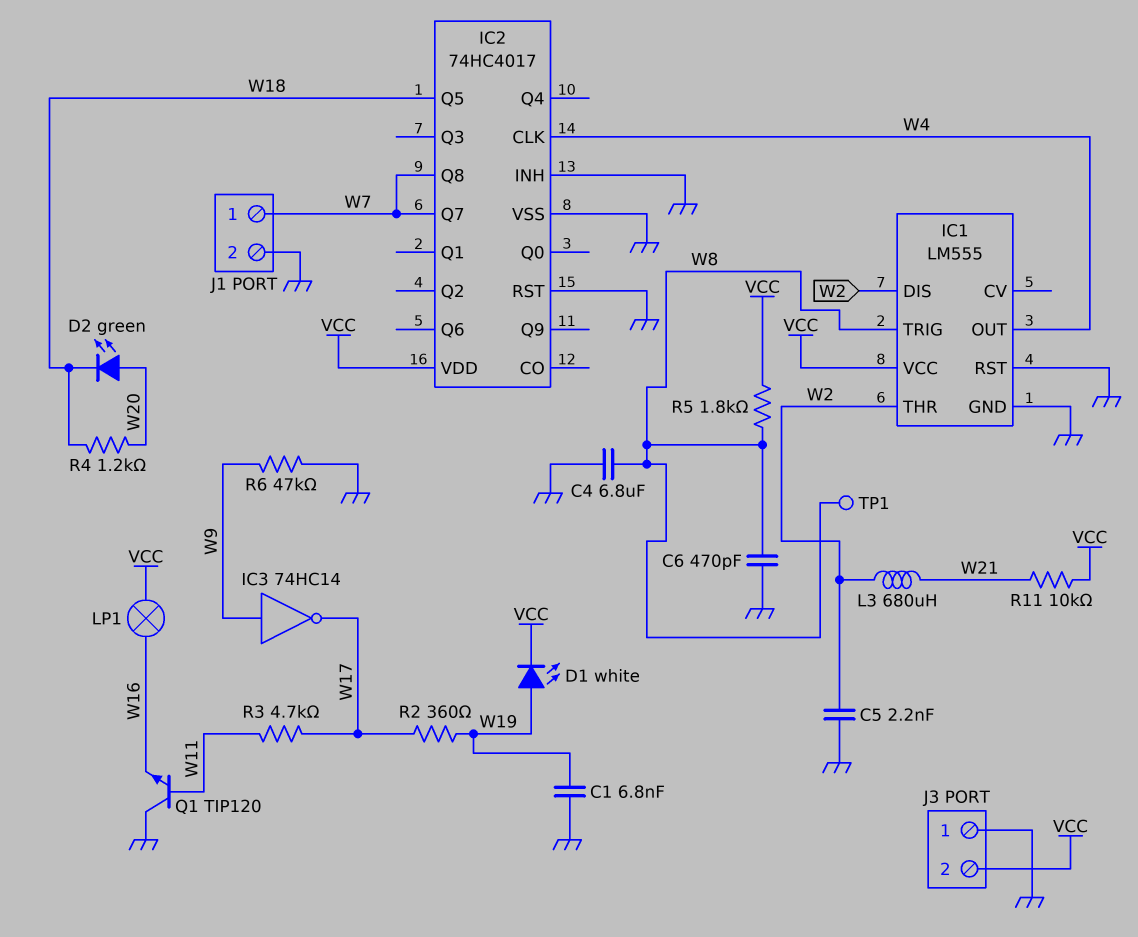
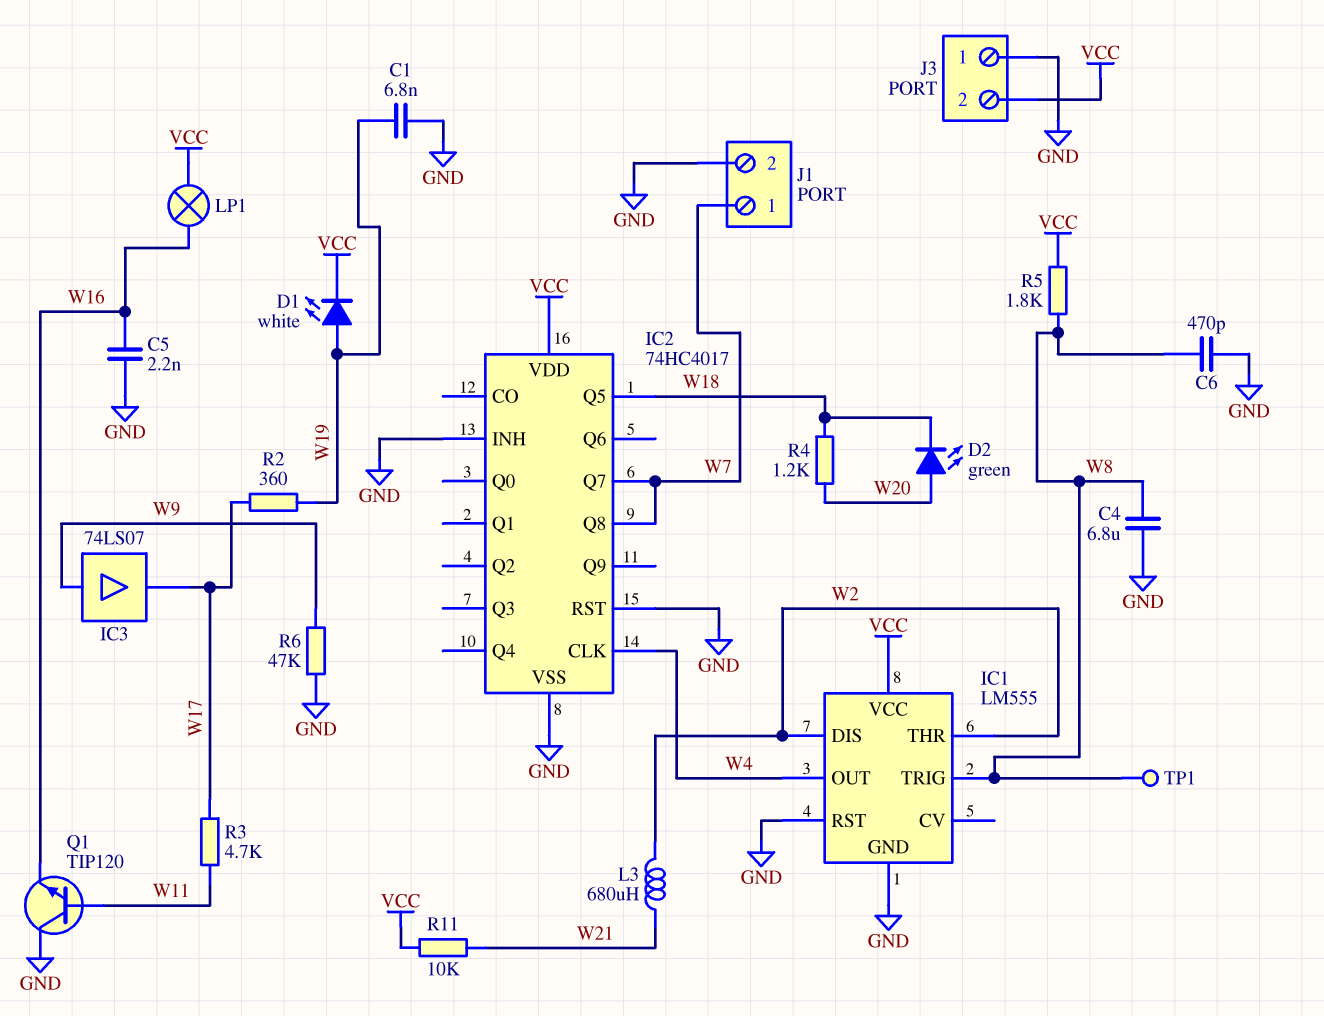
C5: 2.2nF (GND, W2) -> 2.2nF (GND, W16)
IC3: NOT 74HC14 (in W9, out W17) -> buffer 74LS07 (in W9, out W17)

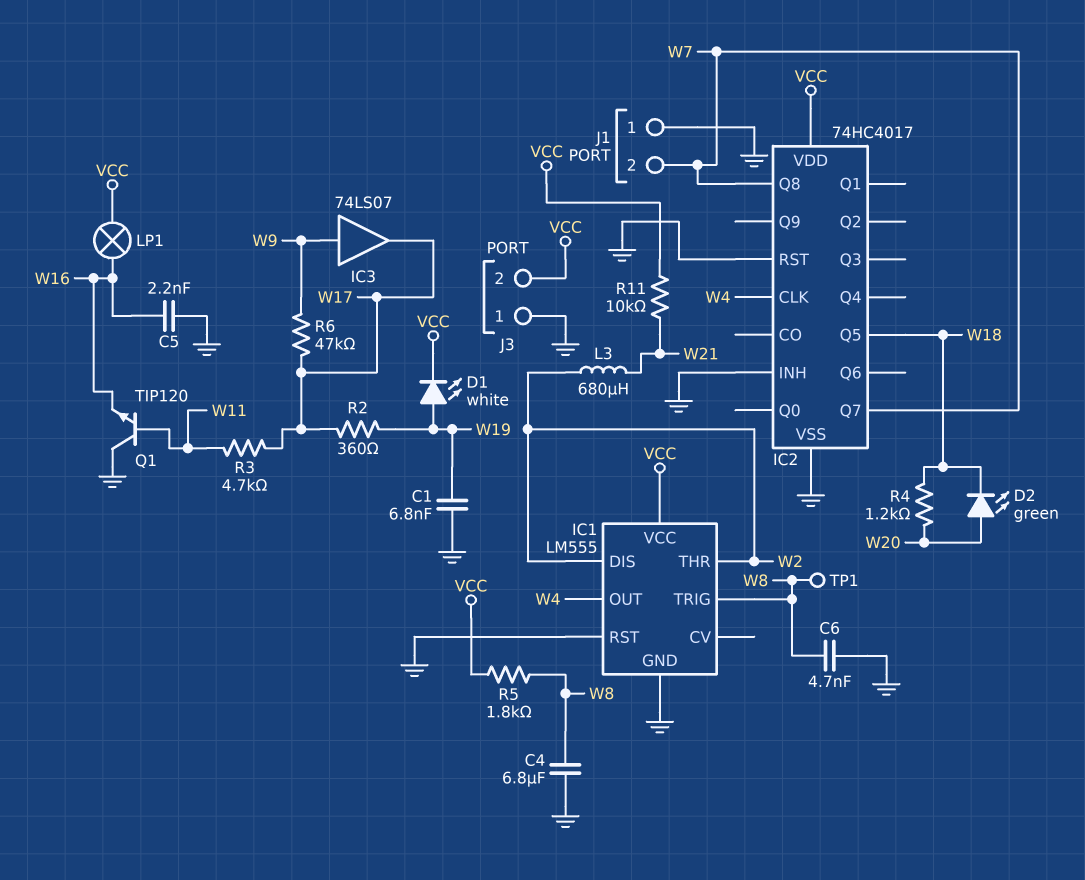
C6: 470pF (GND, W8) -> 4.7nF (GND, W8)
J1 pin 1: W7 -> GND
J1 pin 2: GND -> W7
R6: 47k (GND, W9) -> 47k (W9, W17)

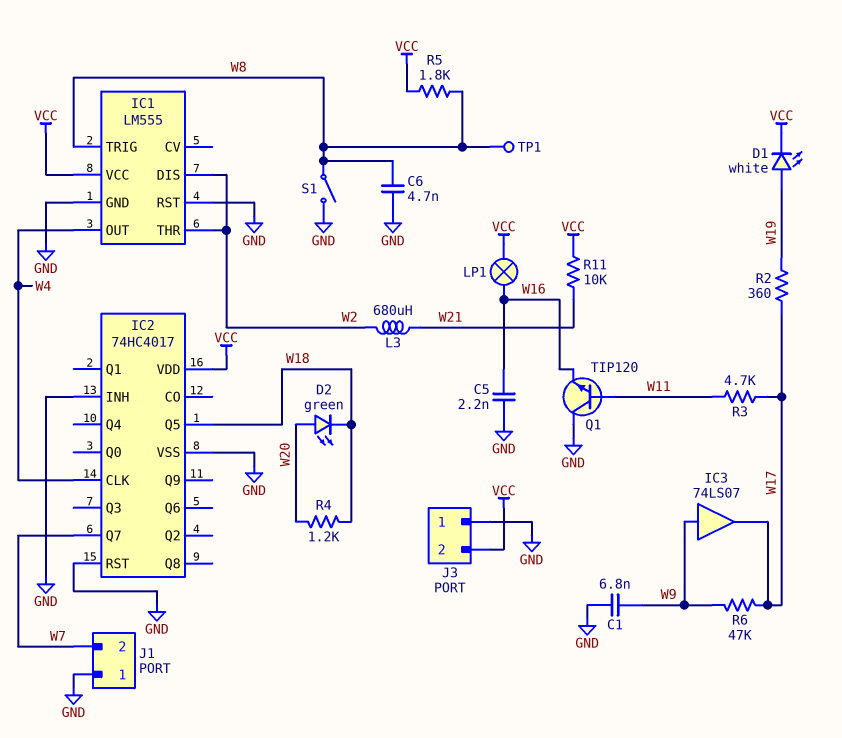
C1: 6.8nF (GND, W19) -> 6.8nF (GND, W9)
C4: 6.8uF (GND, W8) -> none
IC2 pin Q8: W7 -> none
S1: none -> switch (GND, W8)

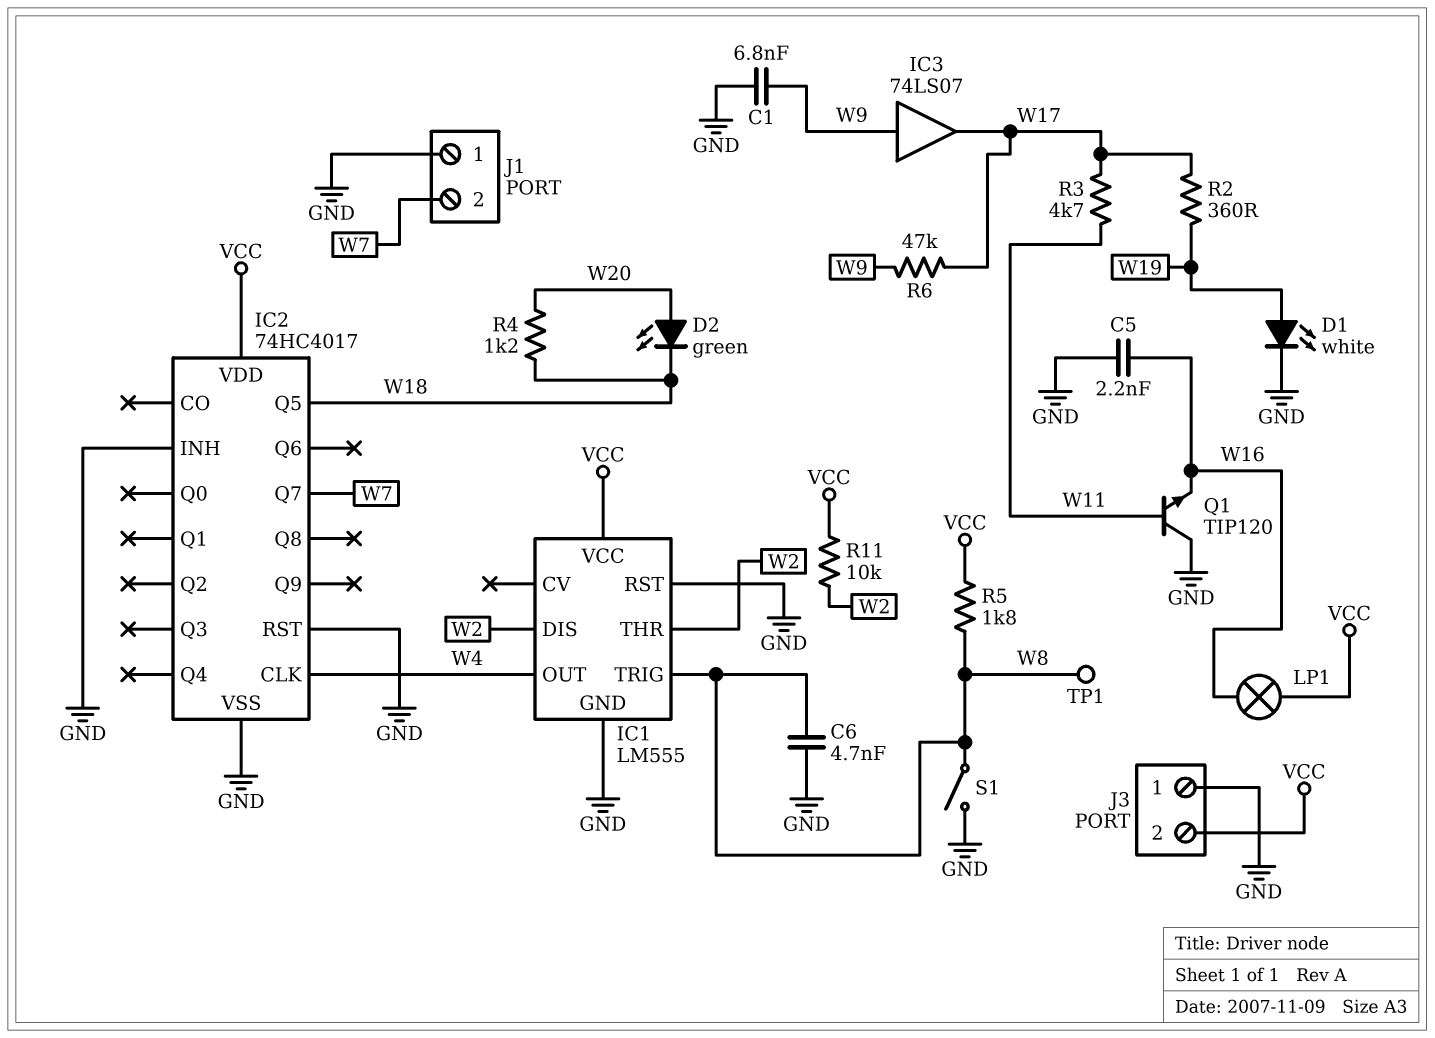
D1: LED white (A W19, K VCC) -> LED white (A W19, K GND)
L3: 680uH (W2, W21) -> none
R11: 10k (VCC, W21) -> 10k (VCC, W2)

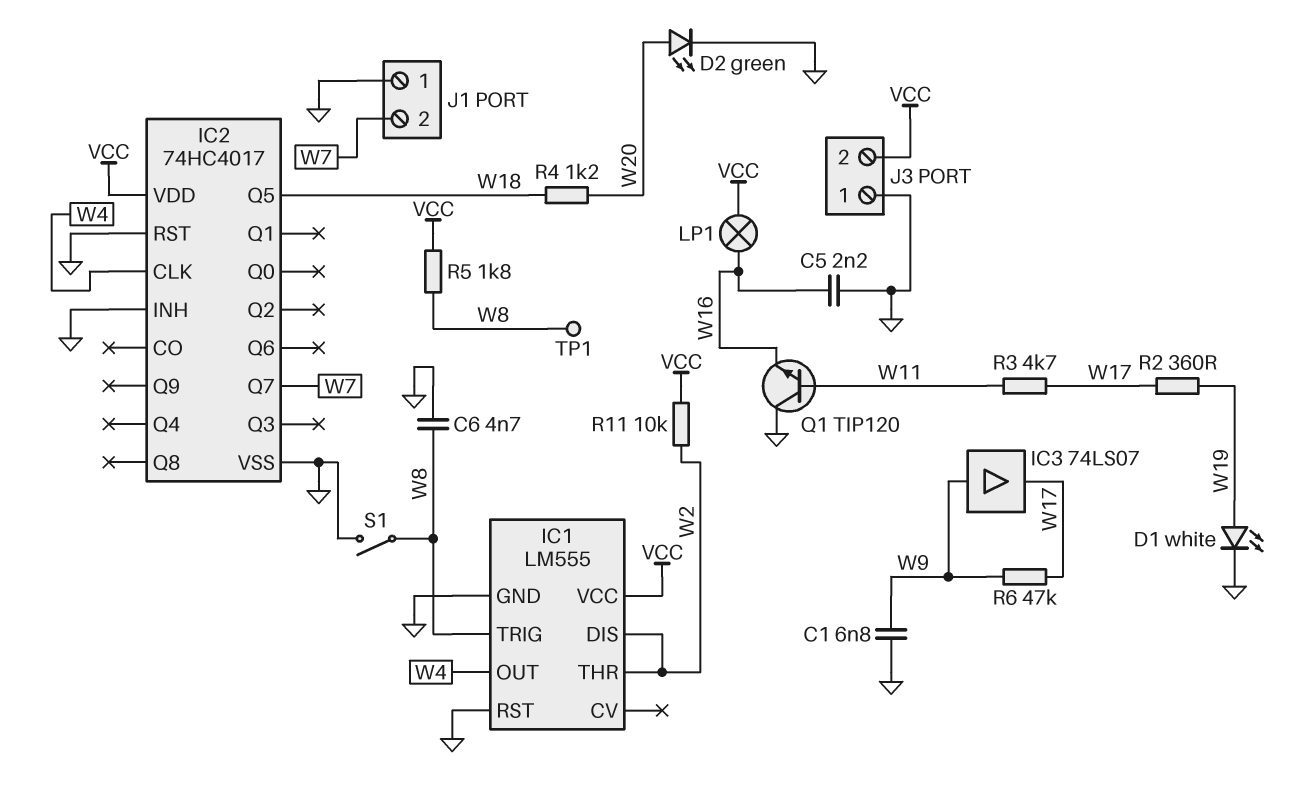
D2: LED green (A W20, K W18) -> LED green (A W20, K GND)

